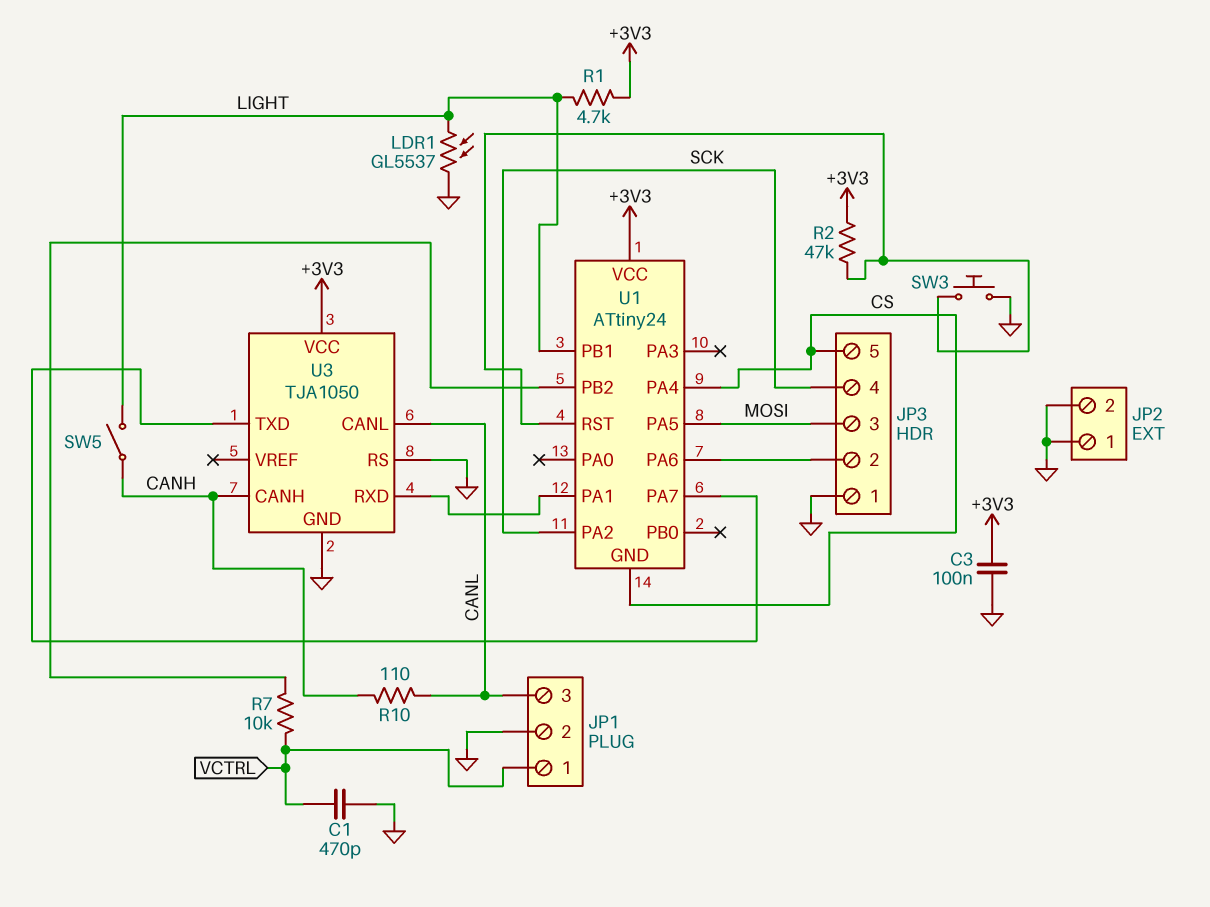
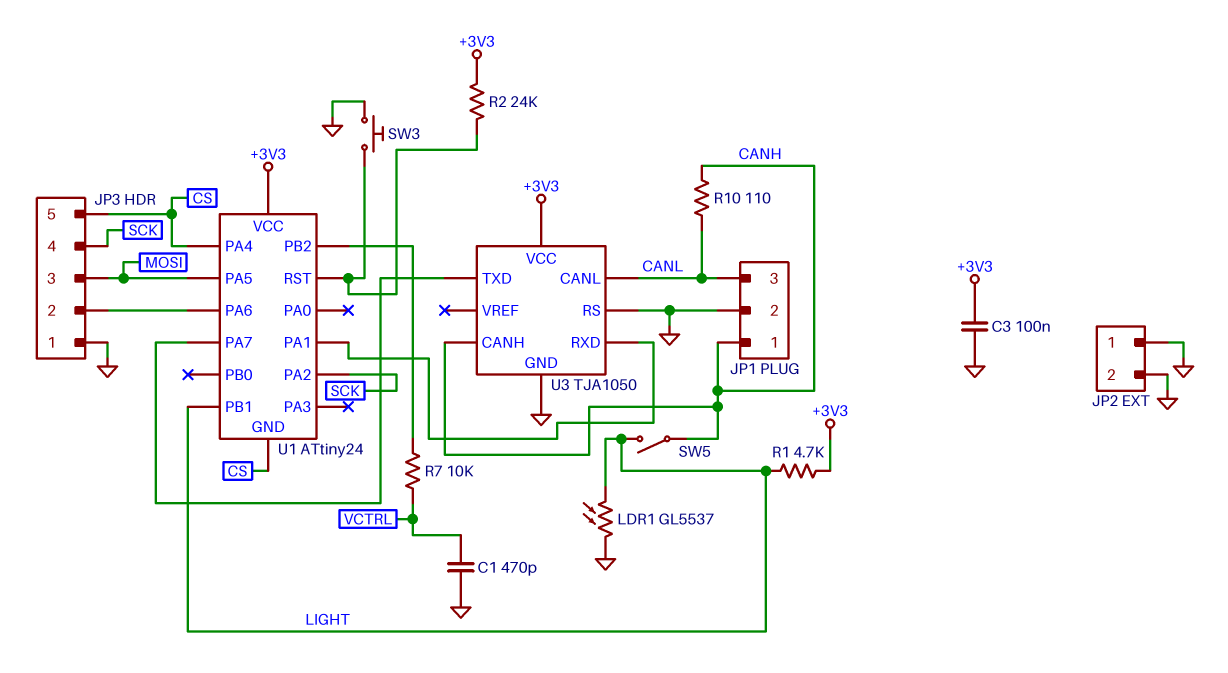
JP1 pin 1: VCTRL -> CANH
R2: 47k (+3V3, U1/RST) -> 24k (+3V3, U1/RST)

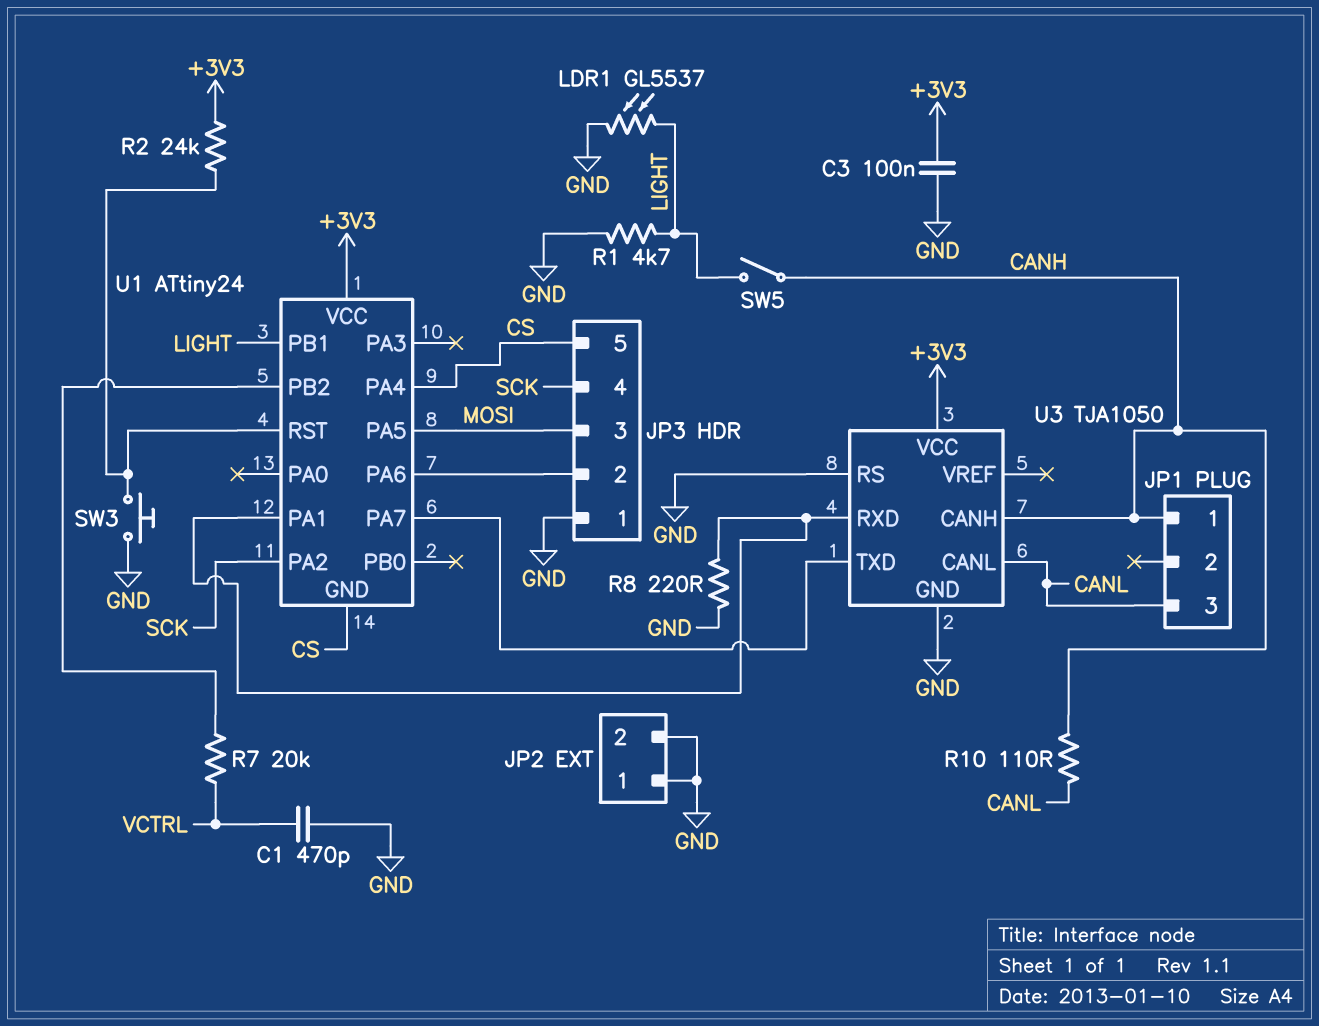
JP1 pin 2: GND -> none
R1: 4.7k (+3V3, LIGHT) -> 4.7k (GND, LIGHT)
R7: 10k (U1/PB2, VCTRL) -> 20k (U1/PB2, VCTRL)
R8: none -> 220 (GND, U1/PA1)

